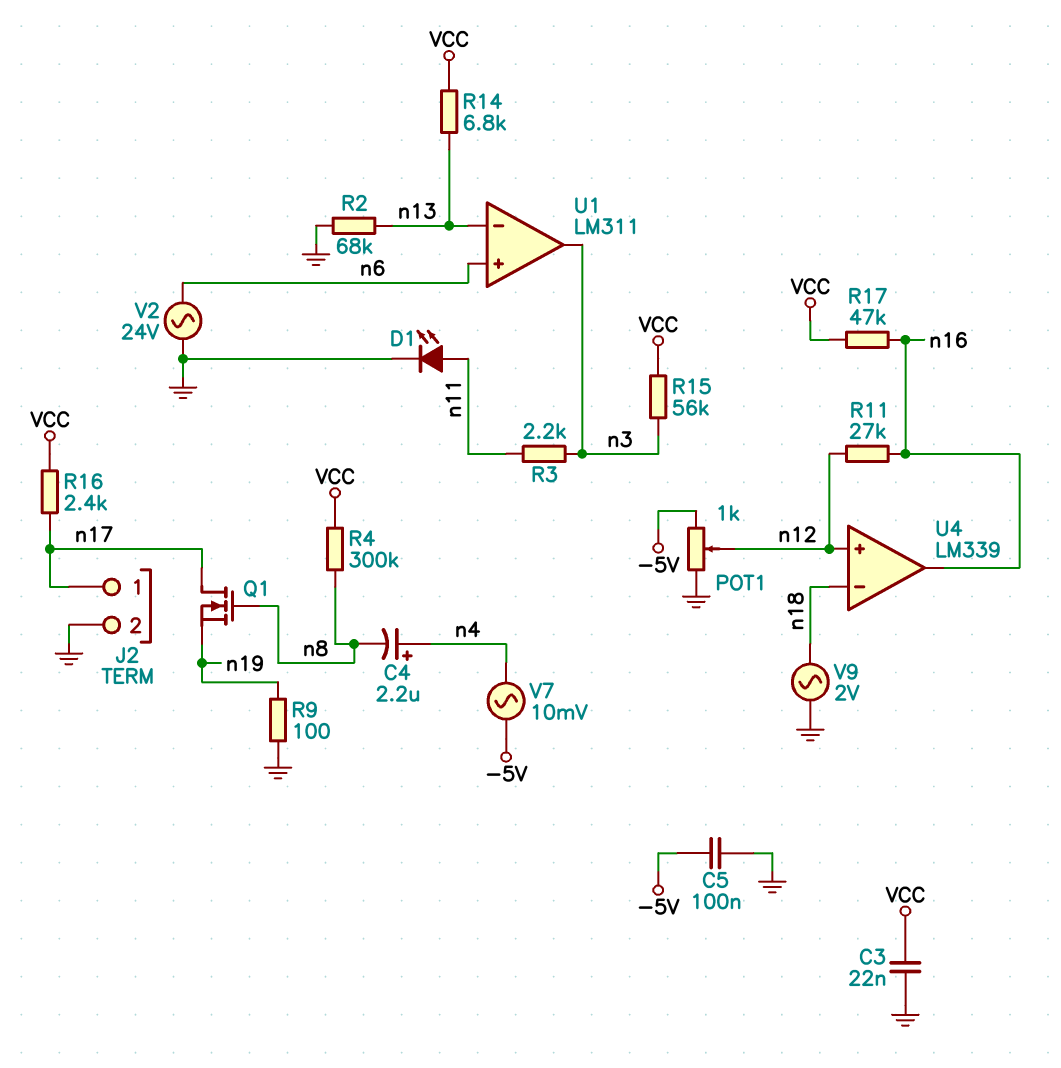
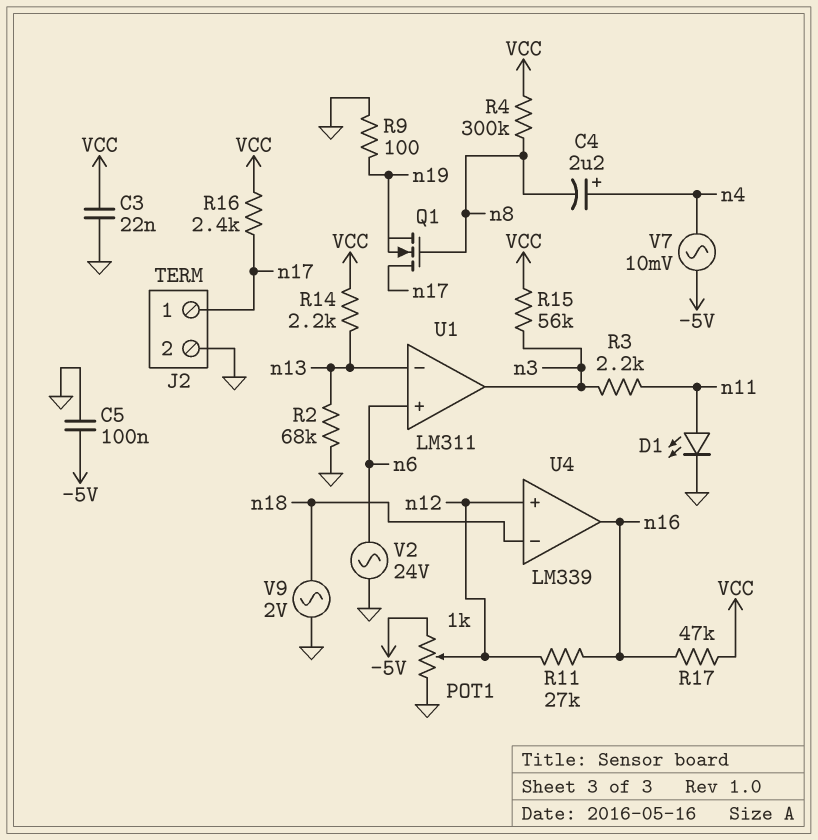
R14: 6.8k (VCC, n13) -> 2.2k (VCC, n13)

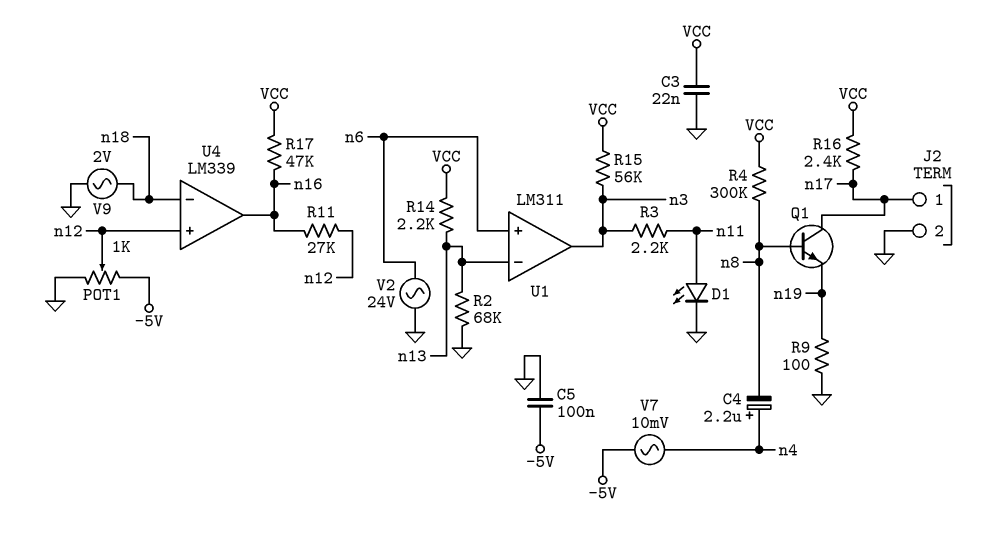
Q1: NMOS (G n8, D n17, S n19) -> NPN (B n8, C n17, E n19)

